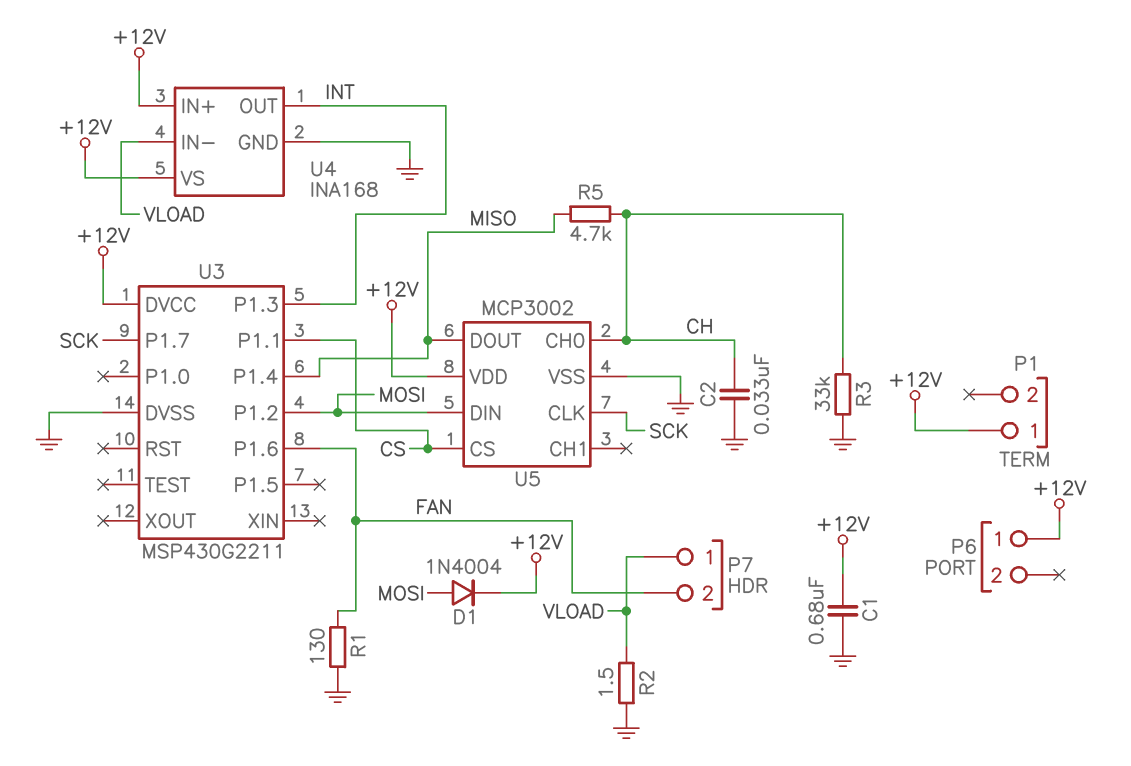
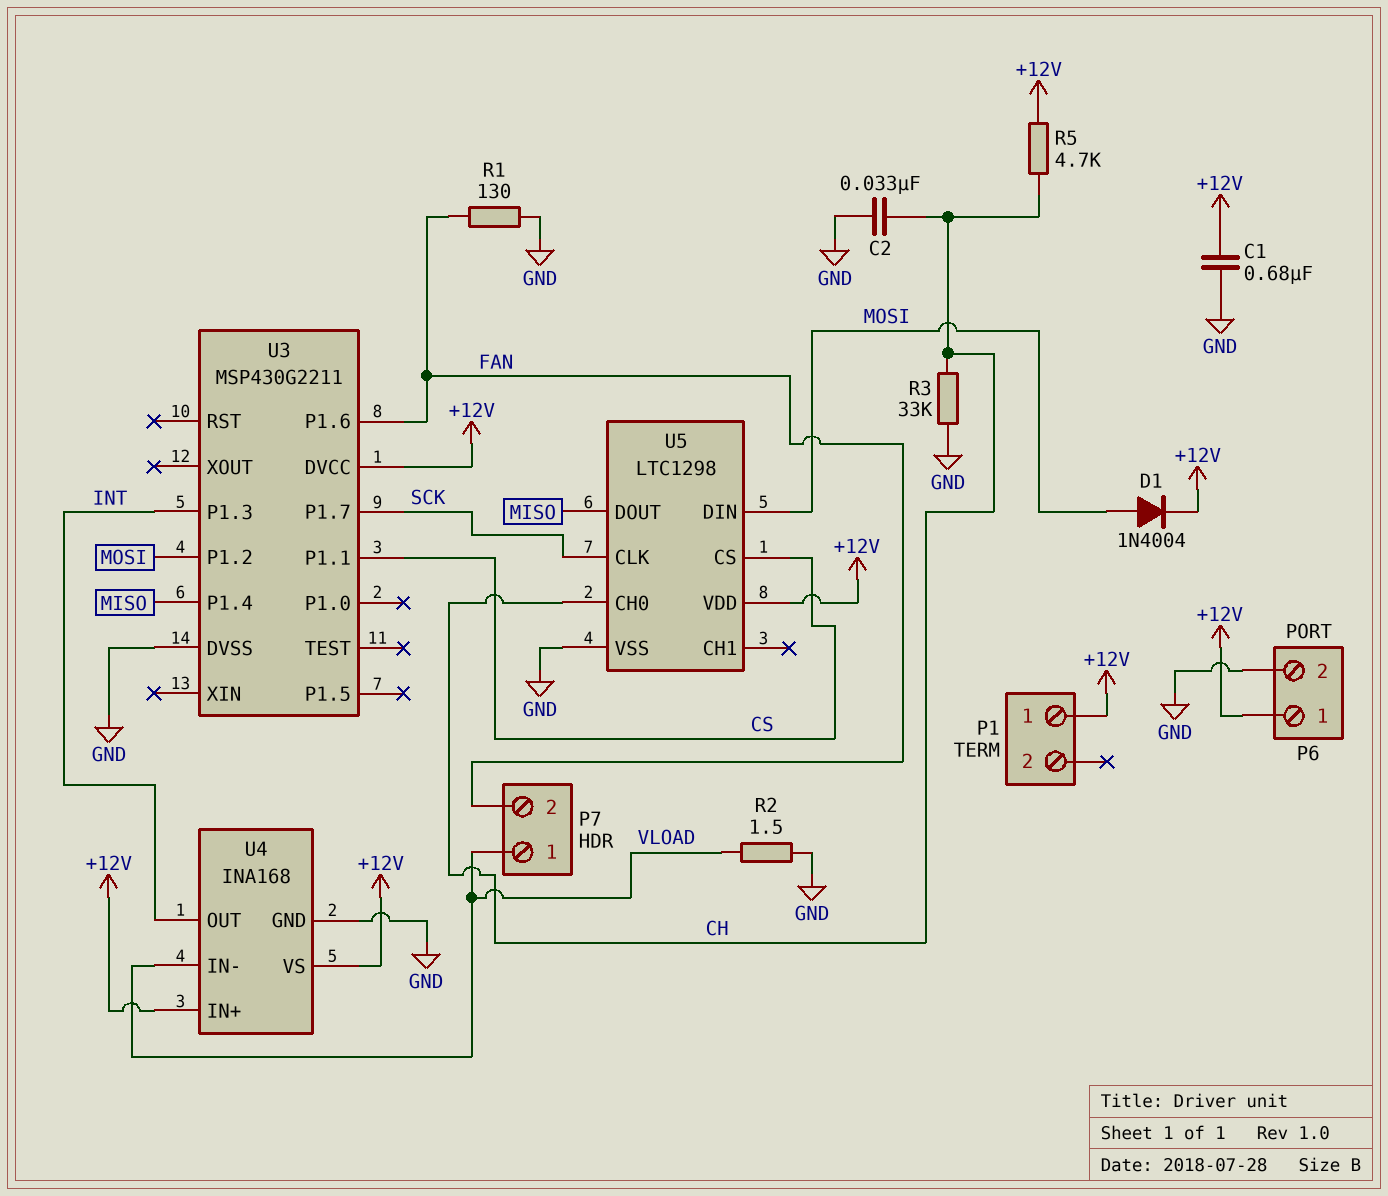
P6 pin 2: none -> GND
R5: 4.7k (CH, MISO) -> 4.7k (+12V, CH)
U5: MCP3002 -> LTC1298

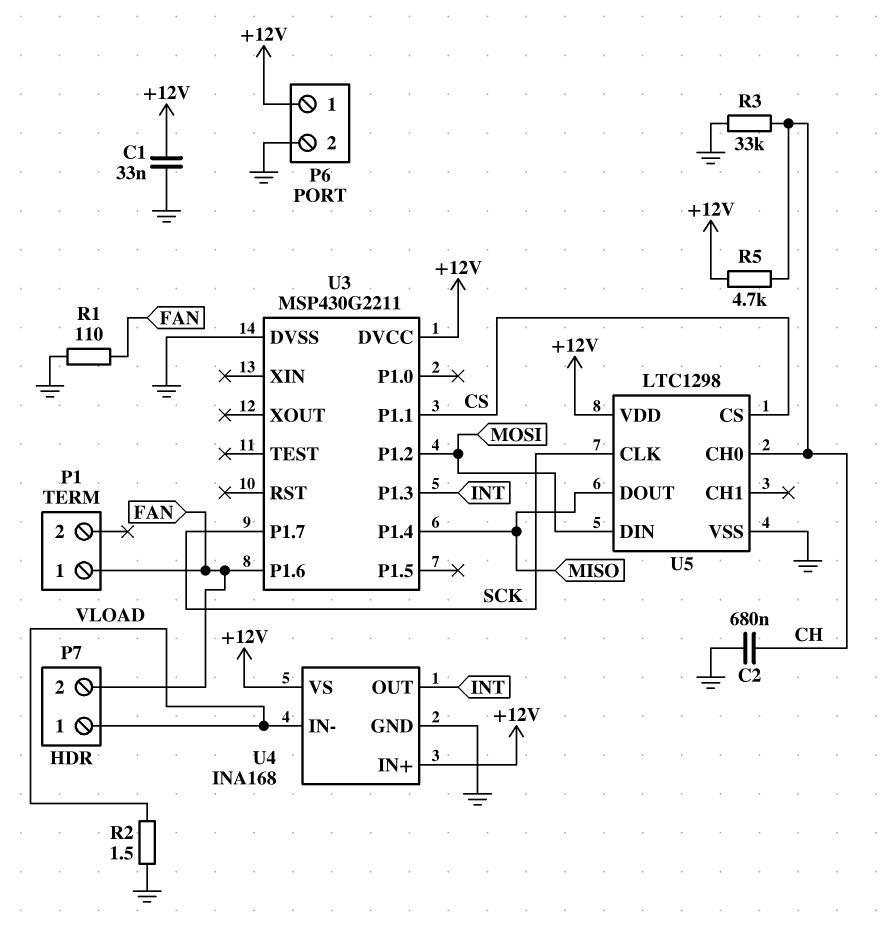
C1: 680nF (+12V, GND) -> 33nF (+12V, GND)
C2: 33nF (CH, GND) -> 680nF (CH, GND)
D1: diode 1N4004 (A MOSI, K +12V) -> none
P1 pin 1: +12V -> FAN
R1: 130 (FAN, GND) -> 110 (FAN, GND)

